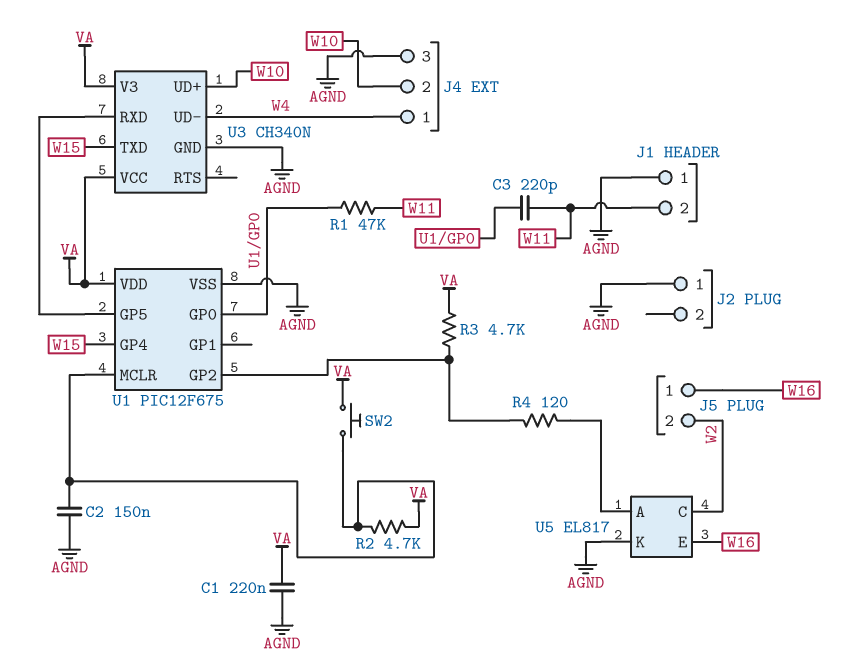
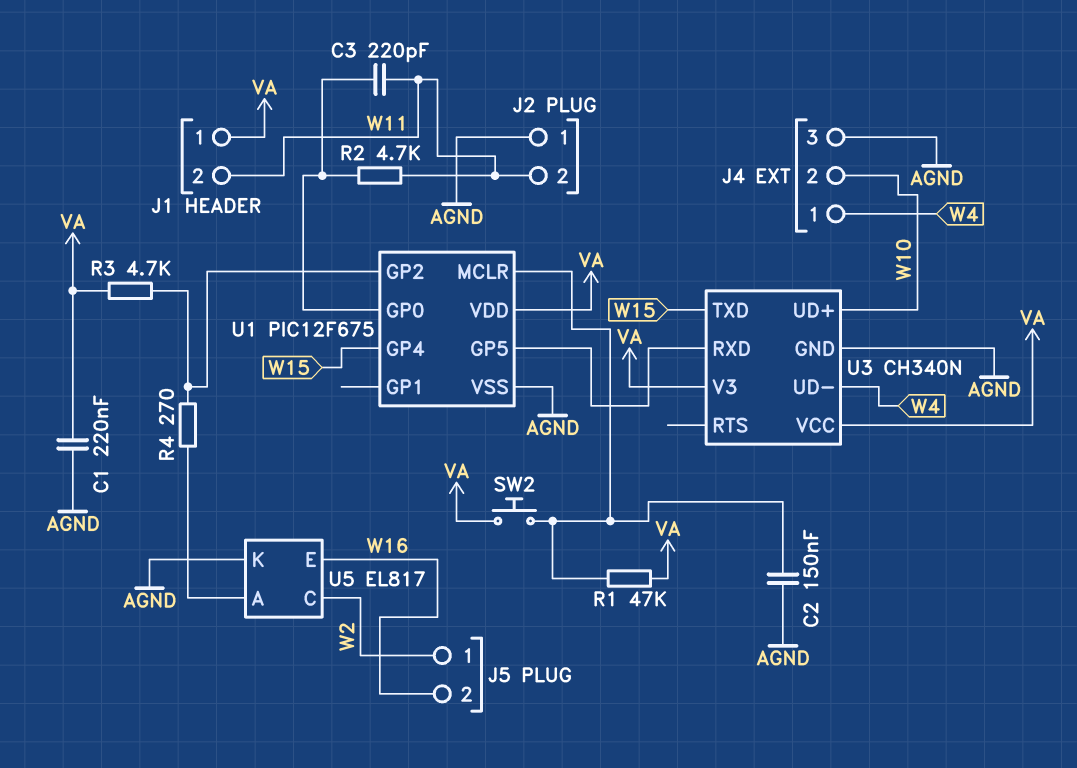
J1 pin 1: AGND -> VA
J2 pin 2: none -> W11
J5 pin 1: W16 -> W2
J5 pin 2: W2 -> W16
R1: 47k (U1/GP0, W11) -> 47k (U1/MCLR, VA)
R2: 4.7k (U1/MCLR, VA) -> 4.7k (U1/GP0, W11)
R4: 120 (U1/GP2, U5/A) -> 270 (U1/GP2, U5/A)

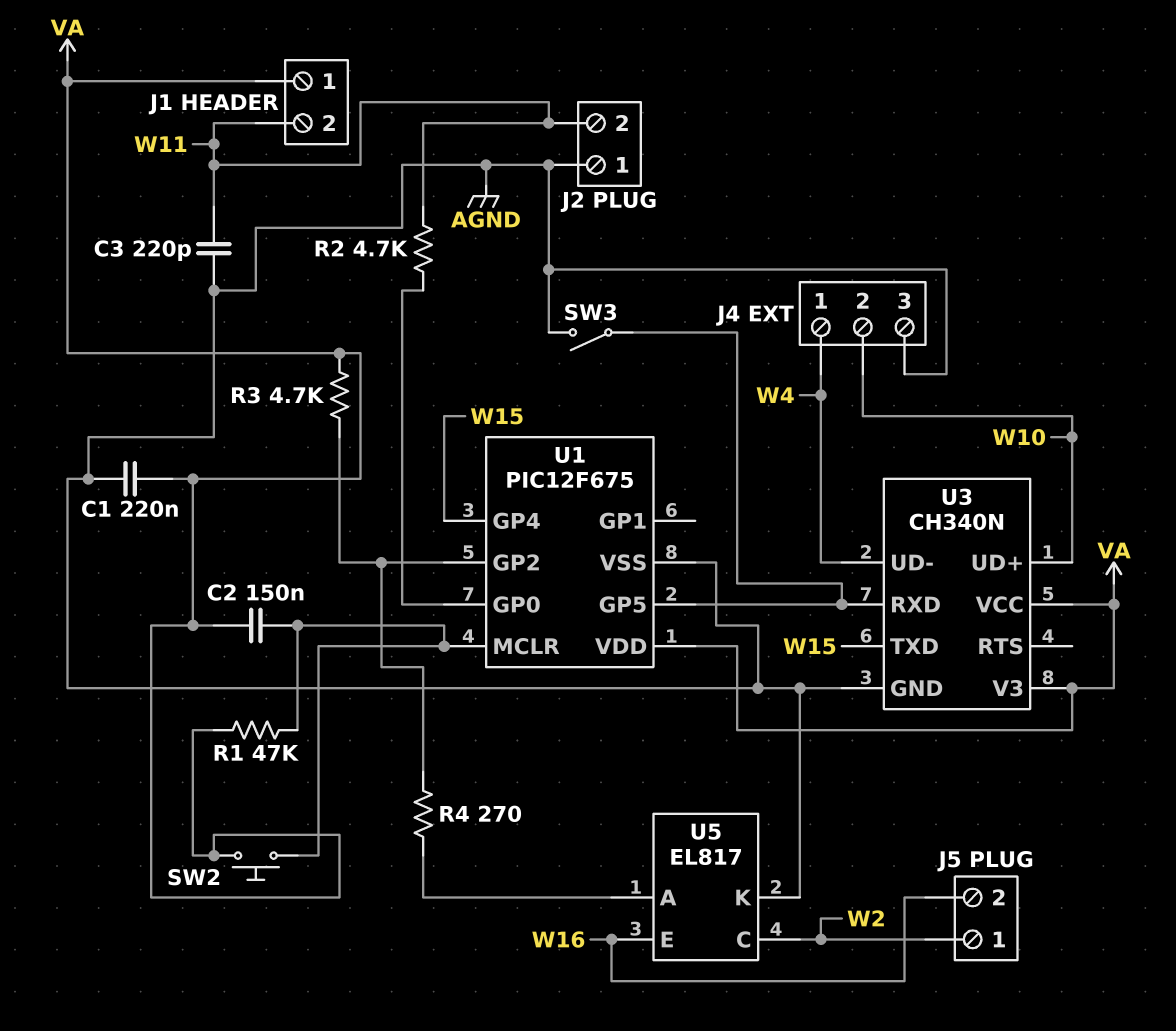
C2: 150nF (AGND, U1/MCLR) -> 150nF (U1/MCLR, VA)
C3: 220pF (U1/GP0, W11) -> 220pF (AGND, W11)
SW3: none -> switch (AGND, U1/GP5)

